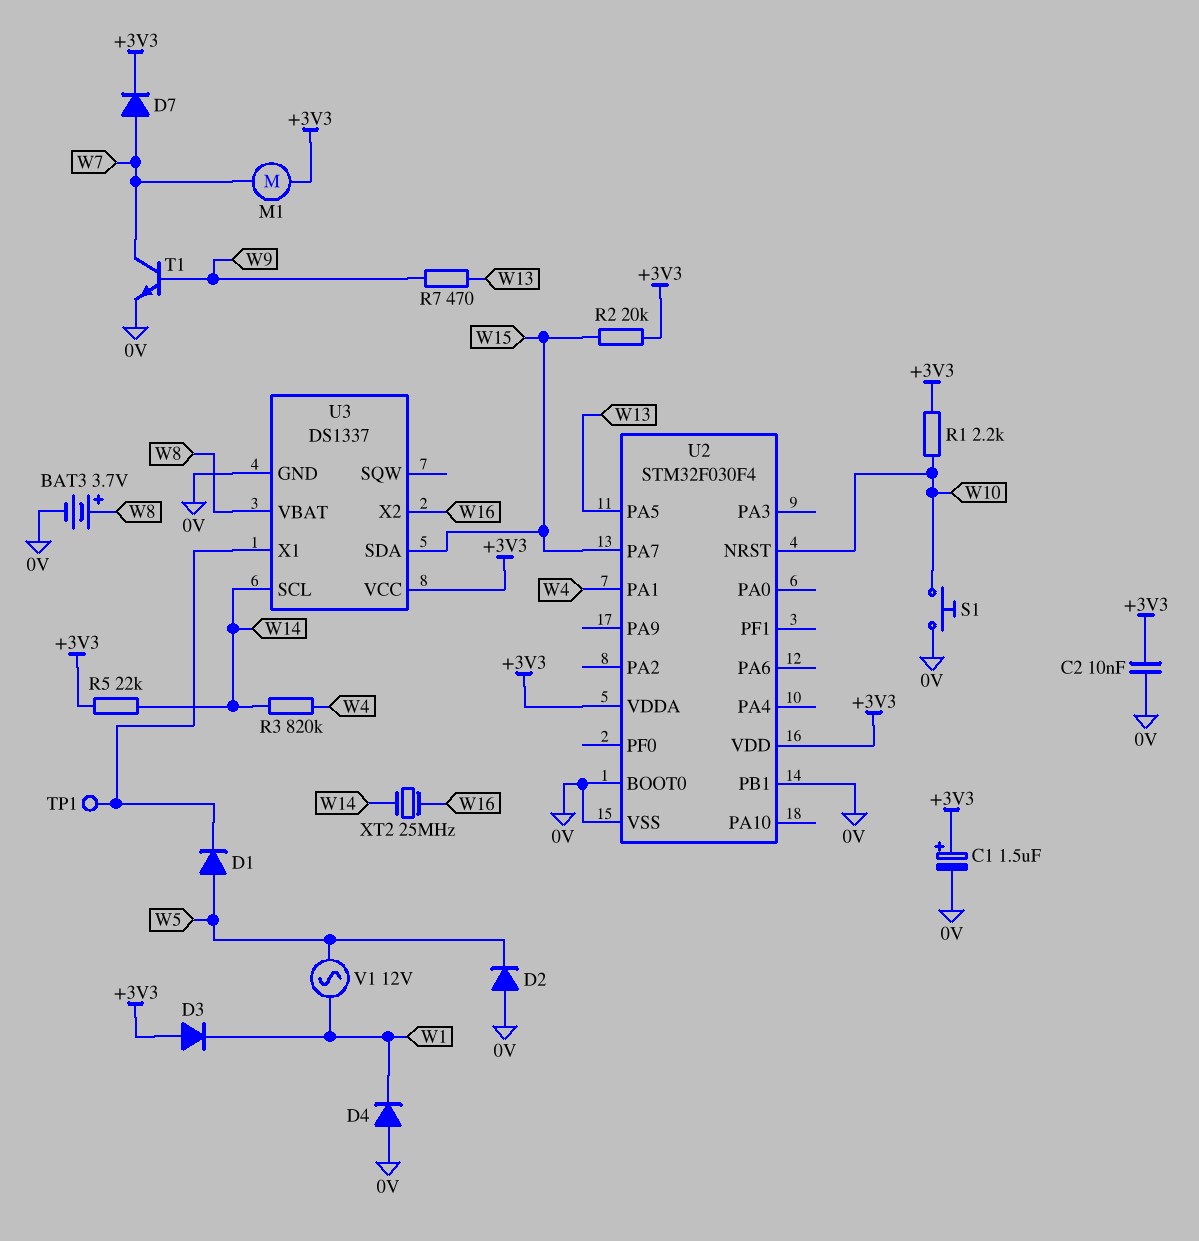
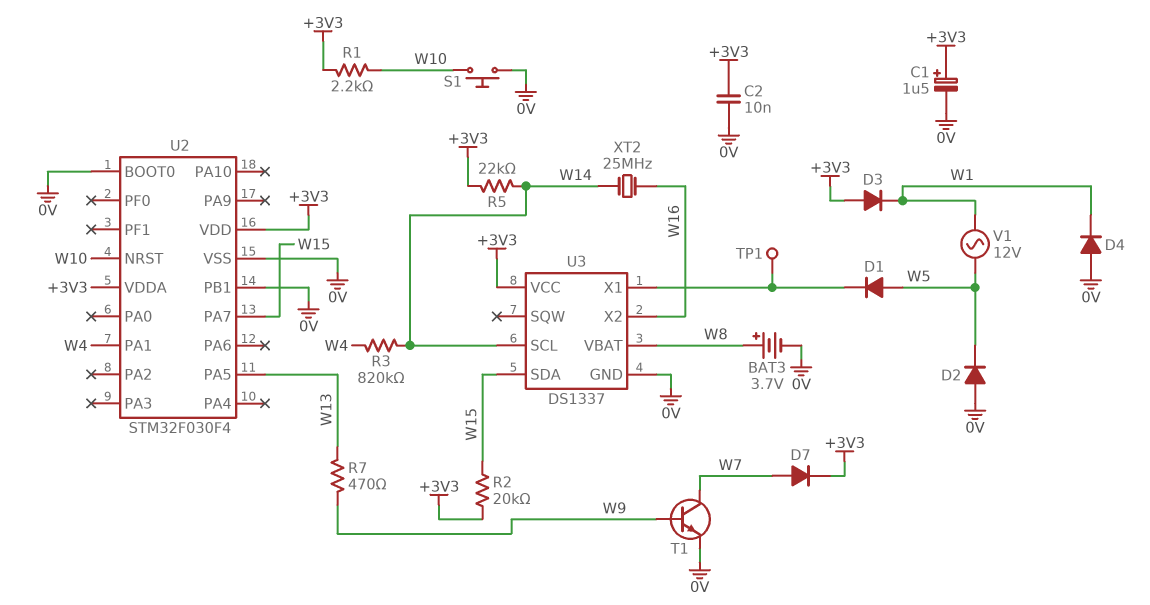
M1: motor (+3V3, W7) -> none

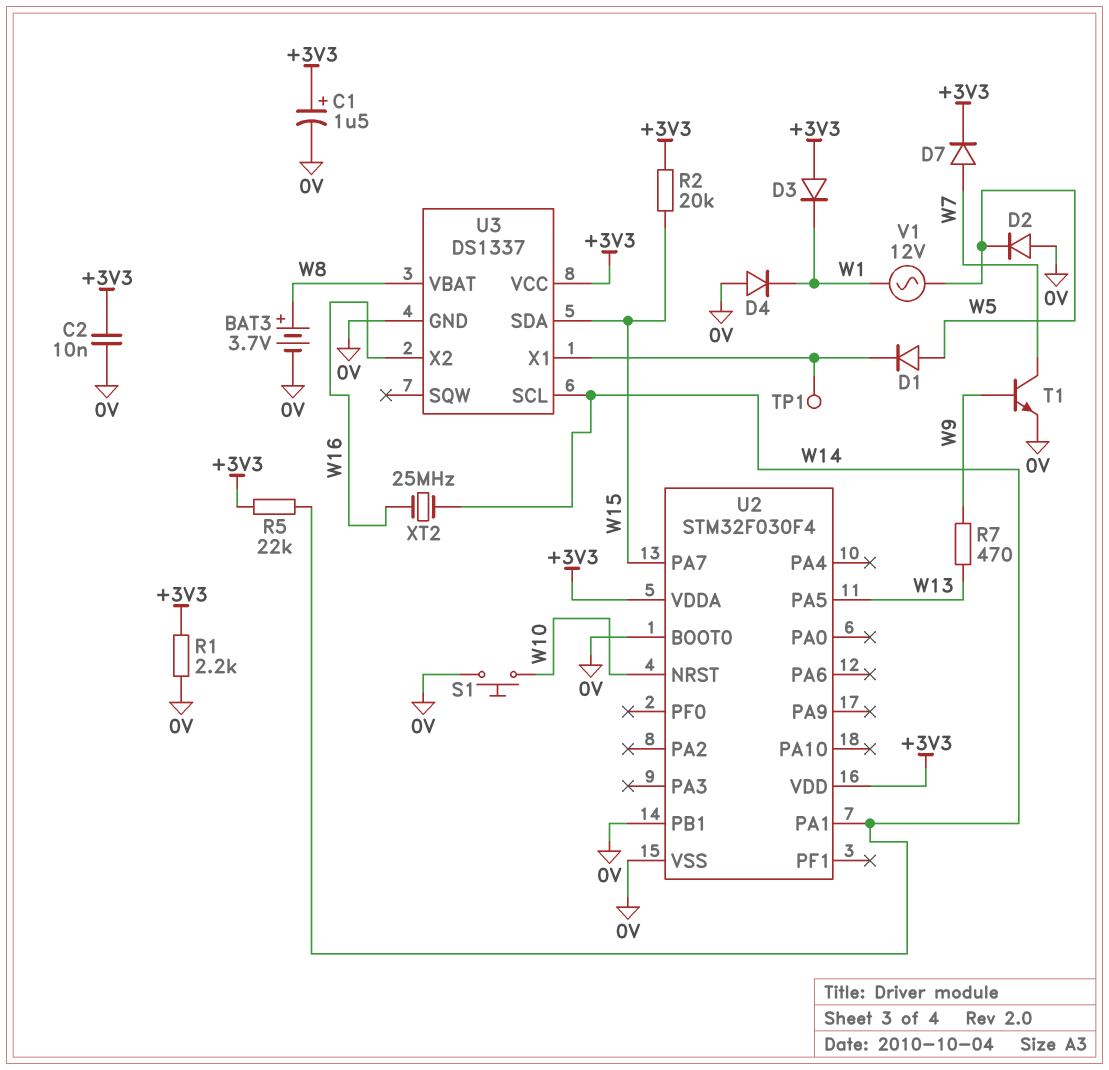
R1: 2.2k (+3V3, W10) -> 2.2k (+3V3, 0V)
R3: 820k (W4, W14) -> none
U2 pin PA1: W4 -> W14

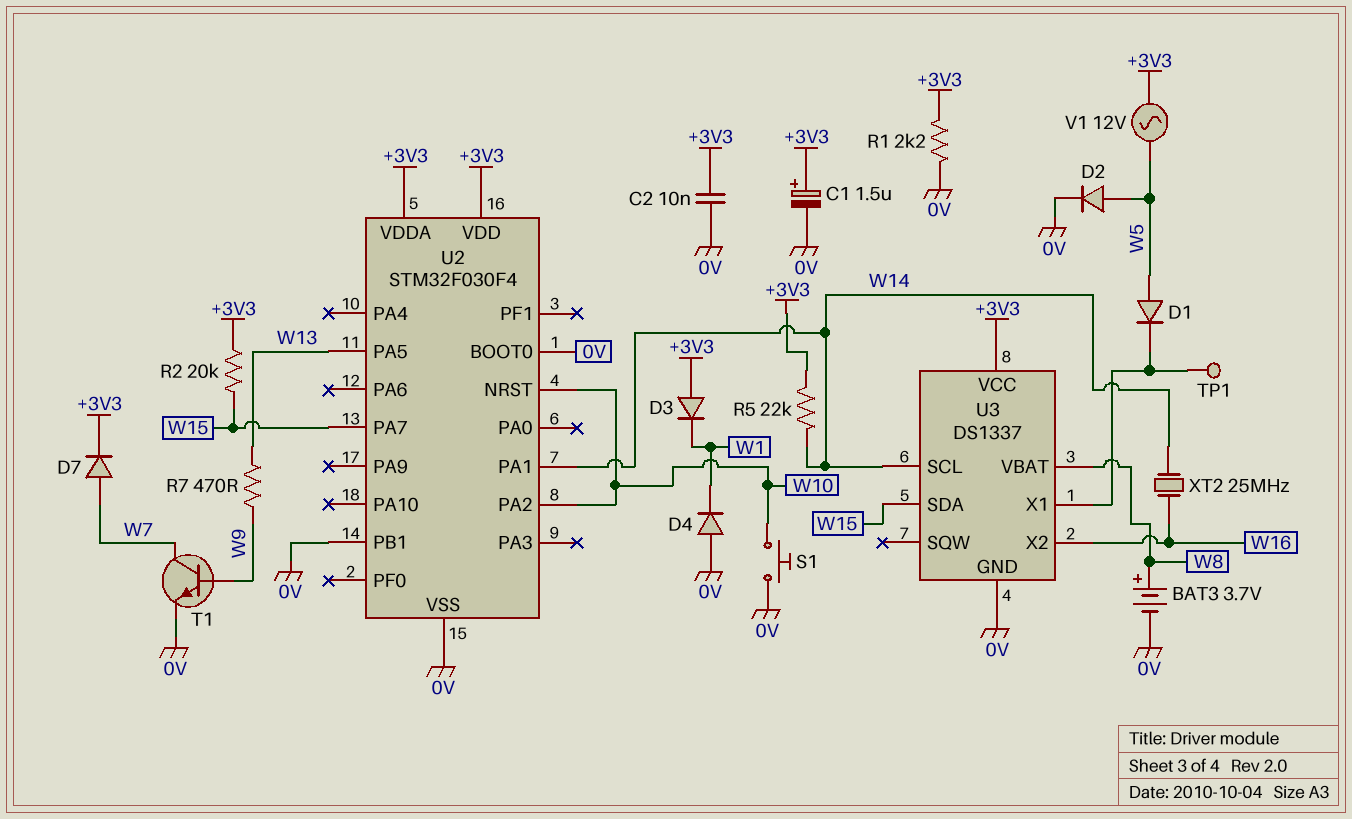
D2: diode (A 0V, K W5) -> diode (A W5, K 0V)
U2 pin PA2: none -> W10
V1: AC 12V (W1, W5) -> AC 12V (+3V3, W5)

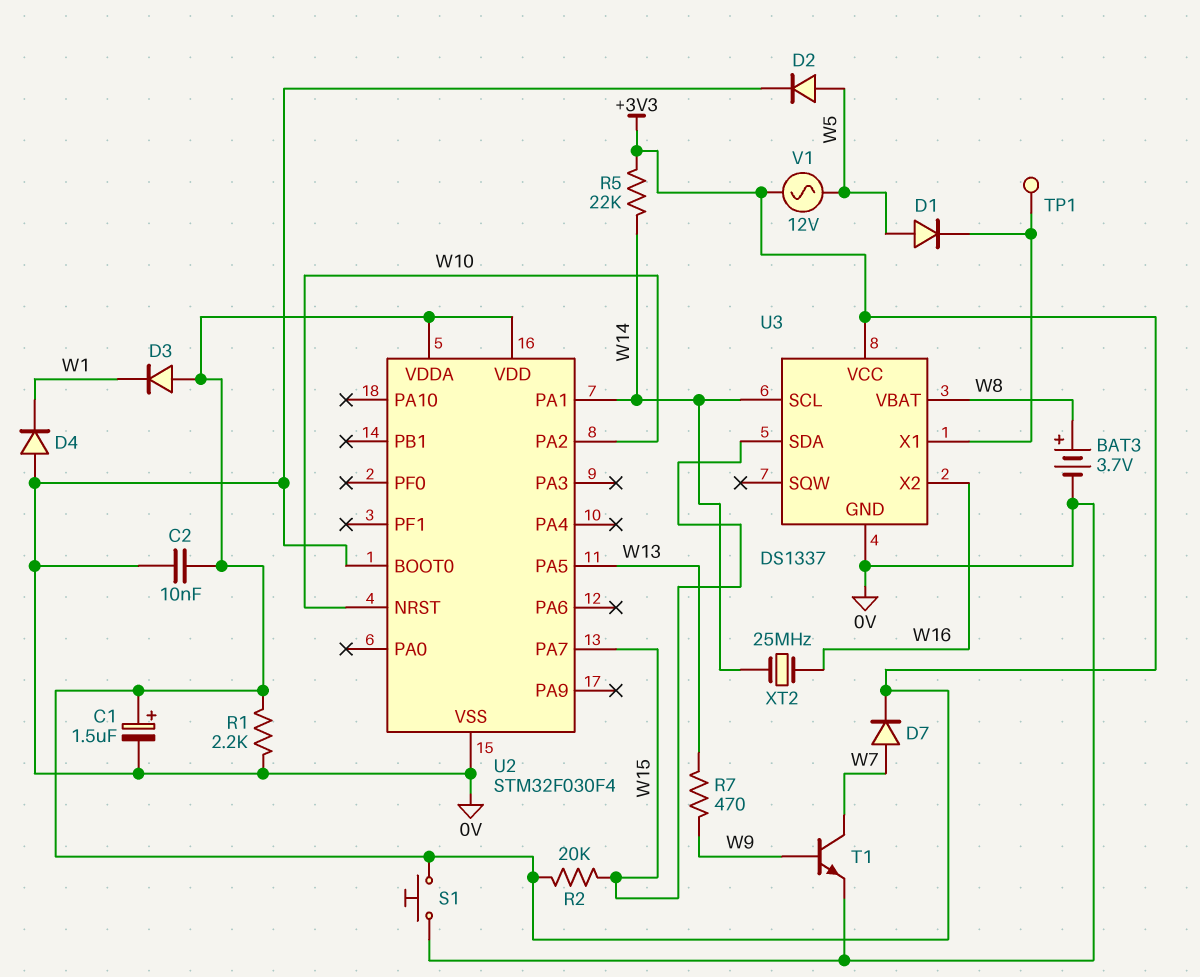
S1: button (0V, W10) -> button (+3V3, 0V)
U2 pin PB1: 0V -> none

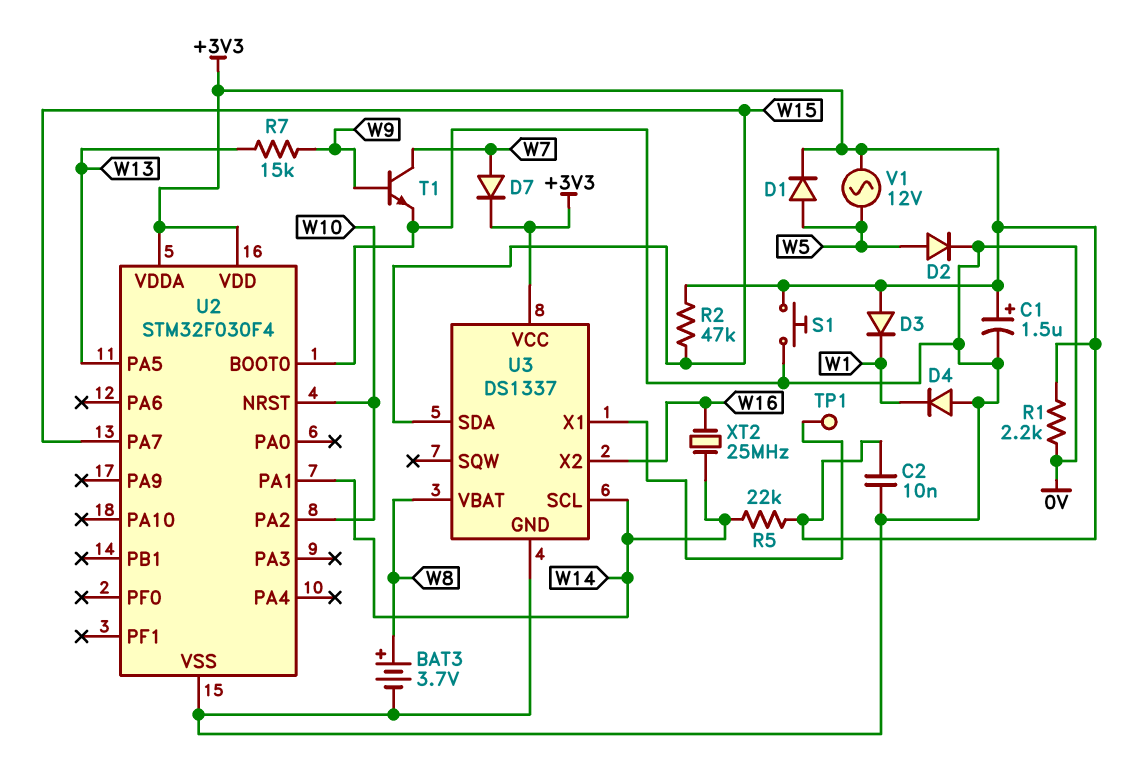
D1: diode (A W5, K U3/X1) -> diode (A W5, K +3V3)
R2: 20k (+3V3, W15) -> 47k (+3V3, W15)
R7: 470 (W9, W13) -> 15k (W9, W13)

